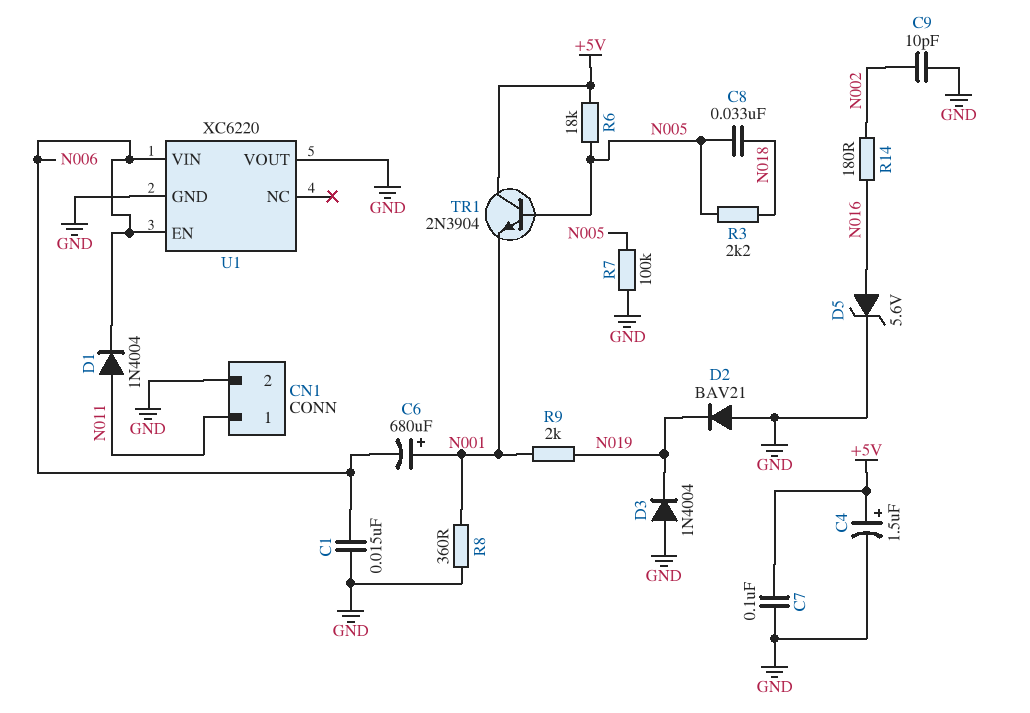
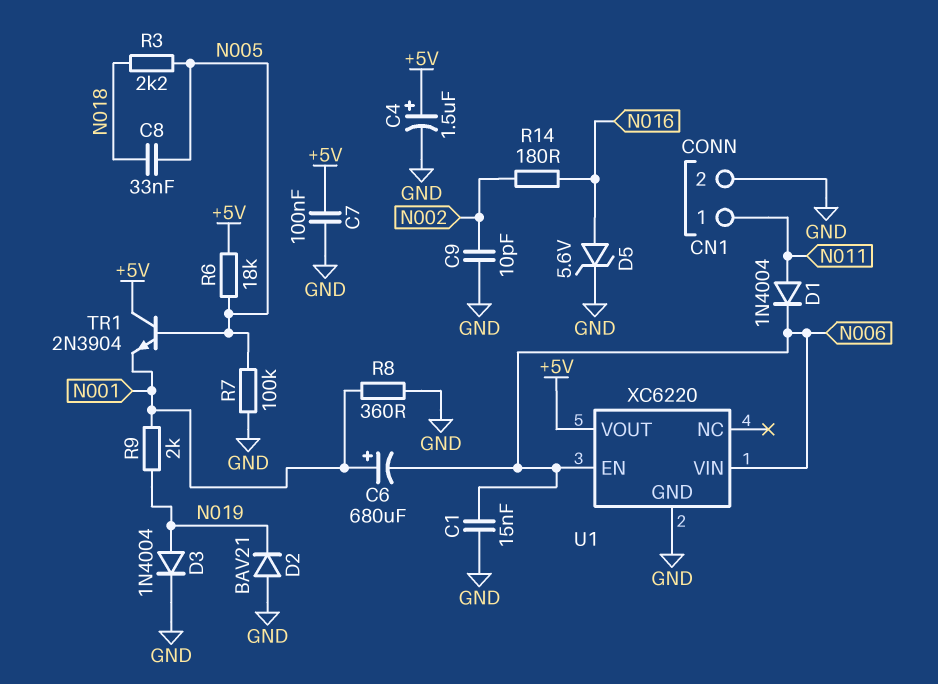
D3: diode 1N4004 (A GND, K N019) -> diode 1N4004 (A N019, K GND)
U1 pin VOUT: GND -> +5V

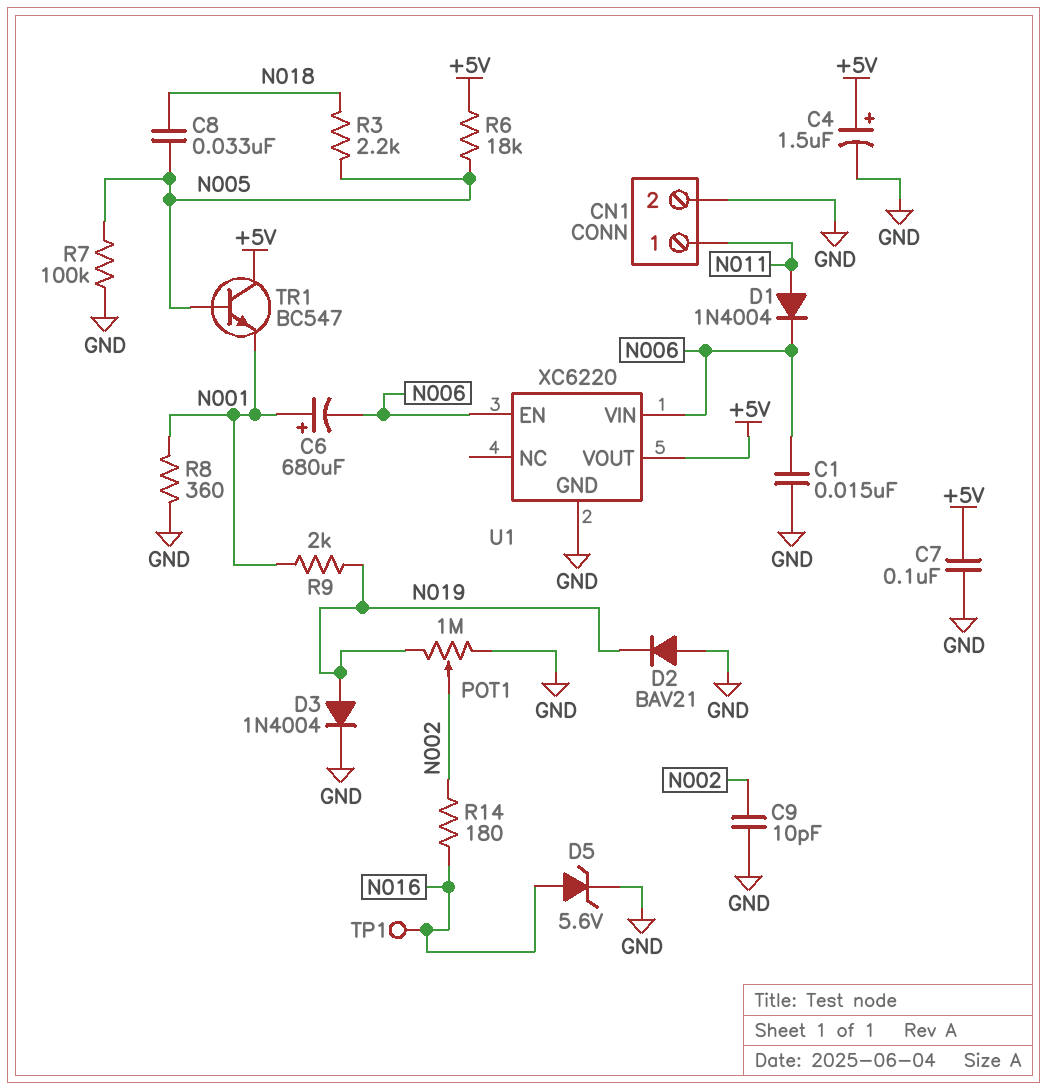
POT1: none -> 1M (GND, N019, wiper N002)
TP1: none -> test point (N016)
TR1: NPN 2N3904 (B N005, C +5V, E N001) -> NPN BC547 (B N005, C +5V, E N001)

